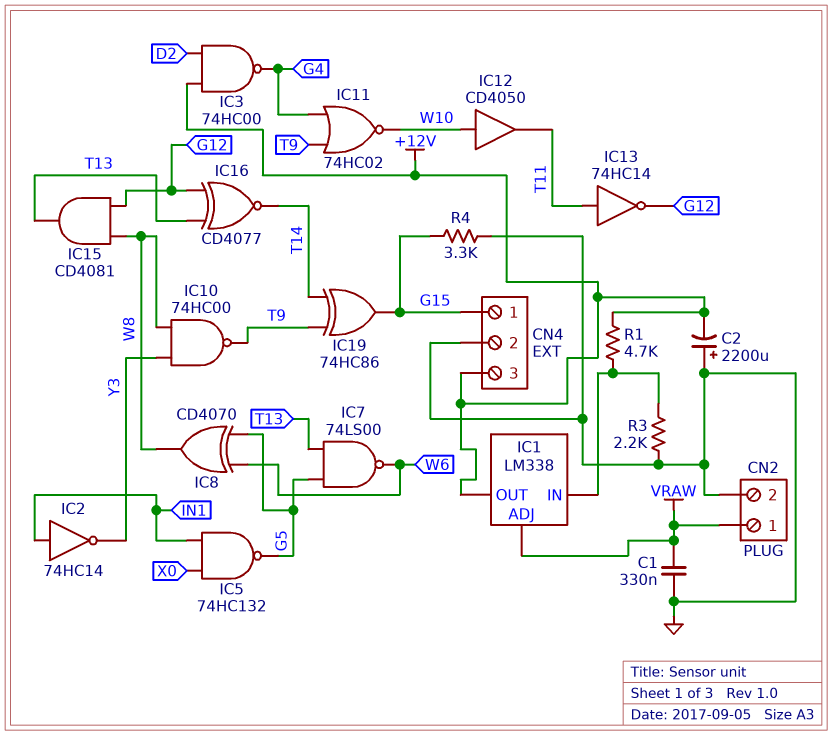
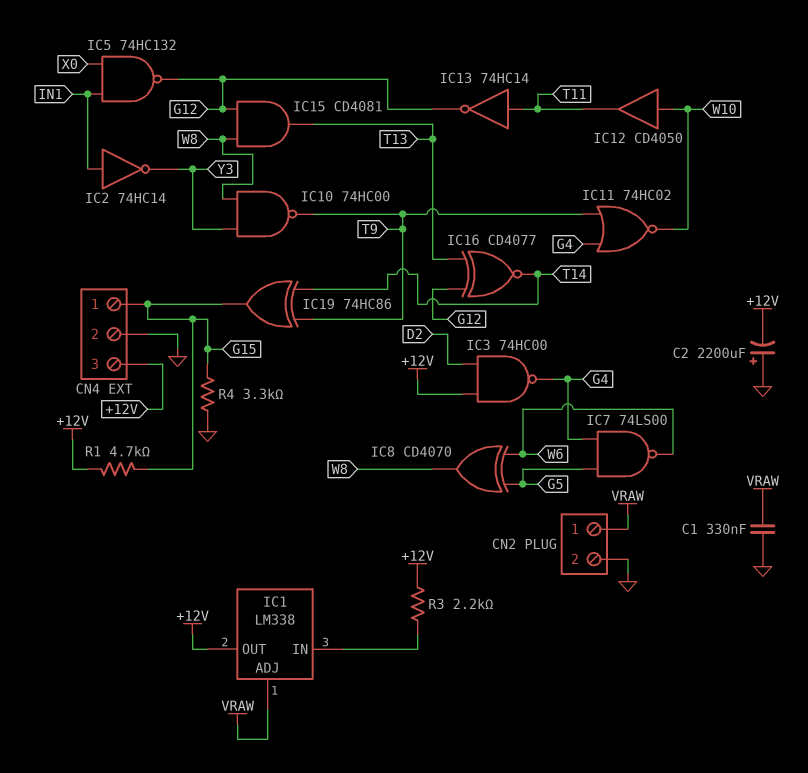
IC5: NAND 74HC132 (in IN1, in X0, out G5) -> NAND 74HC132 (in IN1, in X0, out G12)
IC7: NAND 74LS00 (in G5, in T13, out W6) -> NAND 74LS00 (in G4, in G5, out W6)
R1: 4.7k (+12V, IC1/IN) -> 4.7k (+12V, G15)
R3: 2.2k (GND, IC1/IN) -> 2.2k (+12V, IC1/IN)

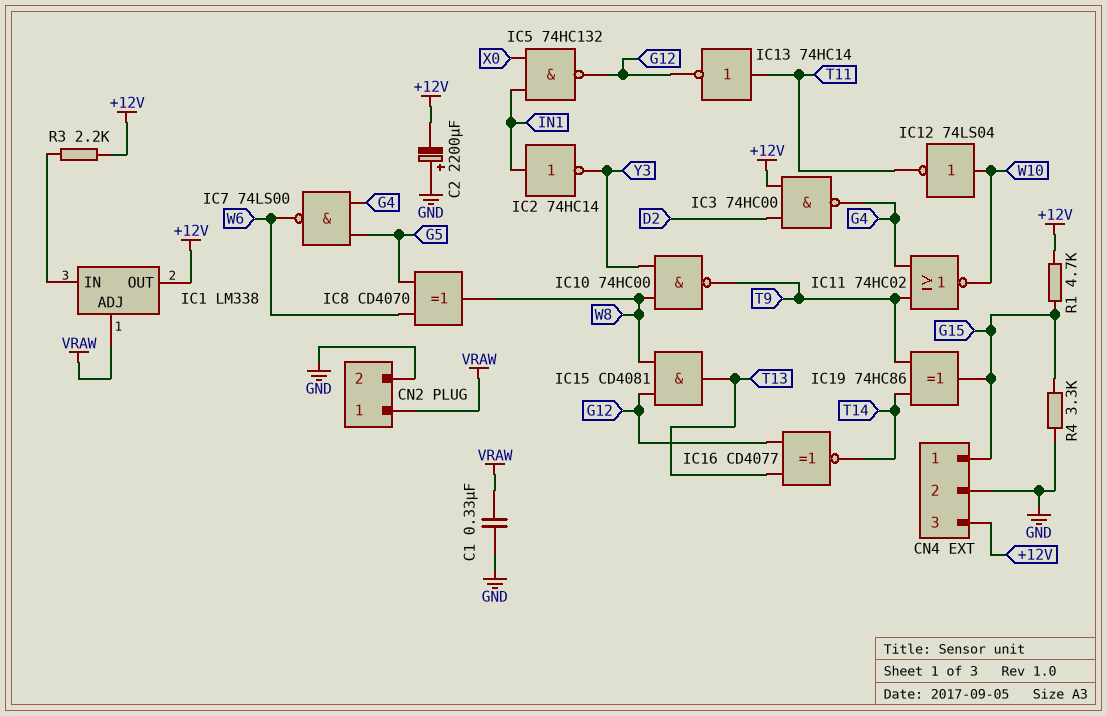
IC12: buffer CD4050 (in W10, out T11) -> NOT 74LS04 (in W10, out T11)

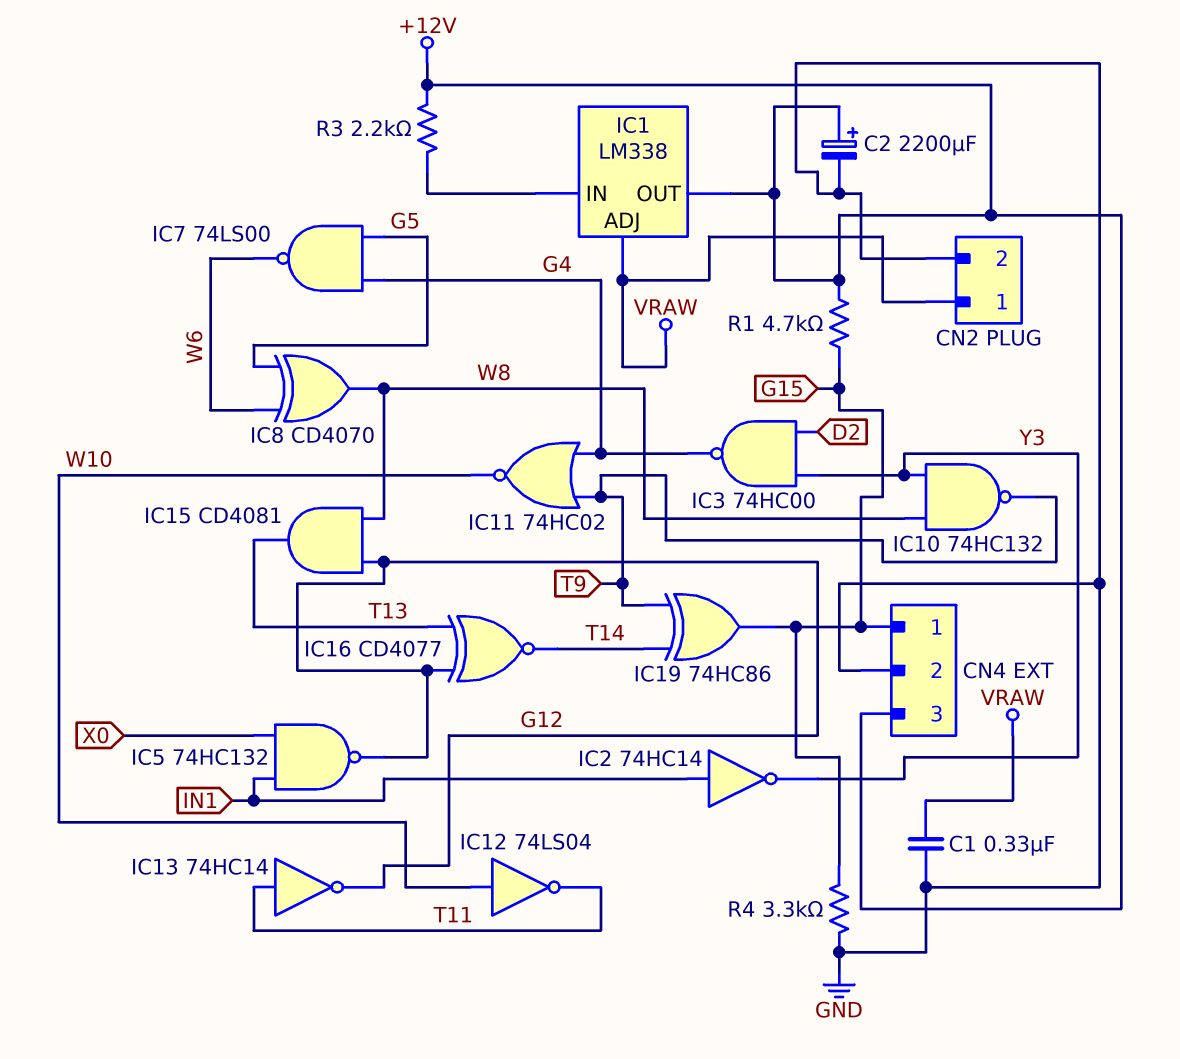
C2: 2200uF (plus GND, minus +12V) -> 2200uF (plus +12V, minus GND)
IC3: NAND 74HC00 (in +12V, in D2, out G4) -> NAND 74HC00 (in D2, in Y3, out G4)
IC10: NAND 74HC00 (in W8, in Y3, out T9) -> NAND 74HC132 (in W8, in Y3, out T9)

